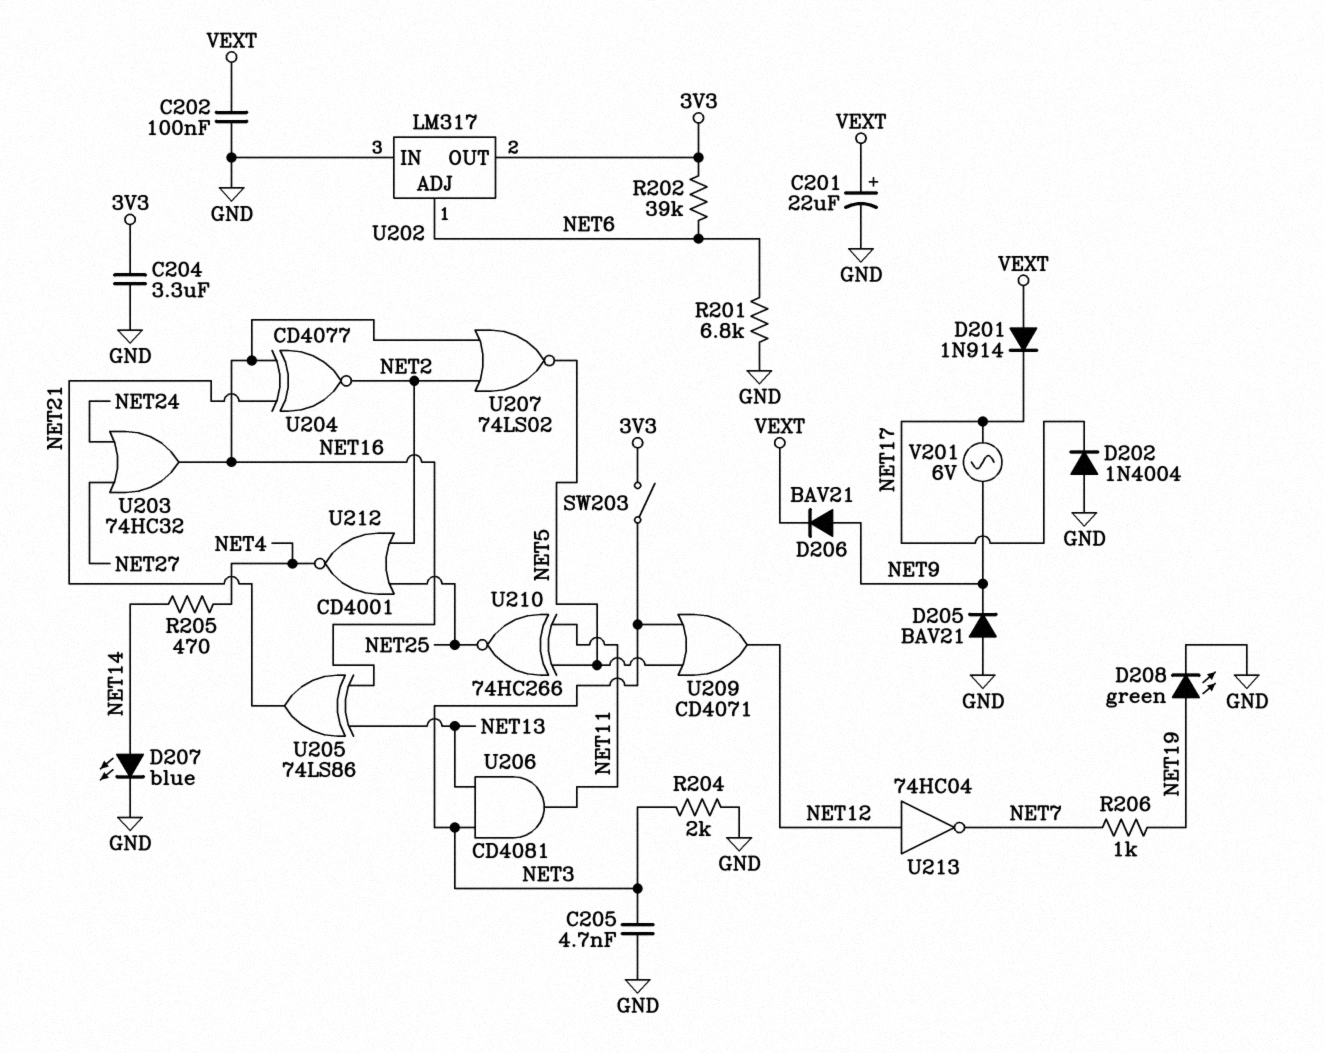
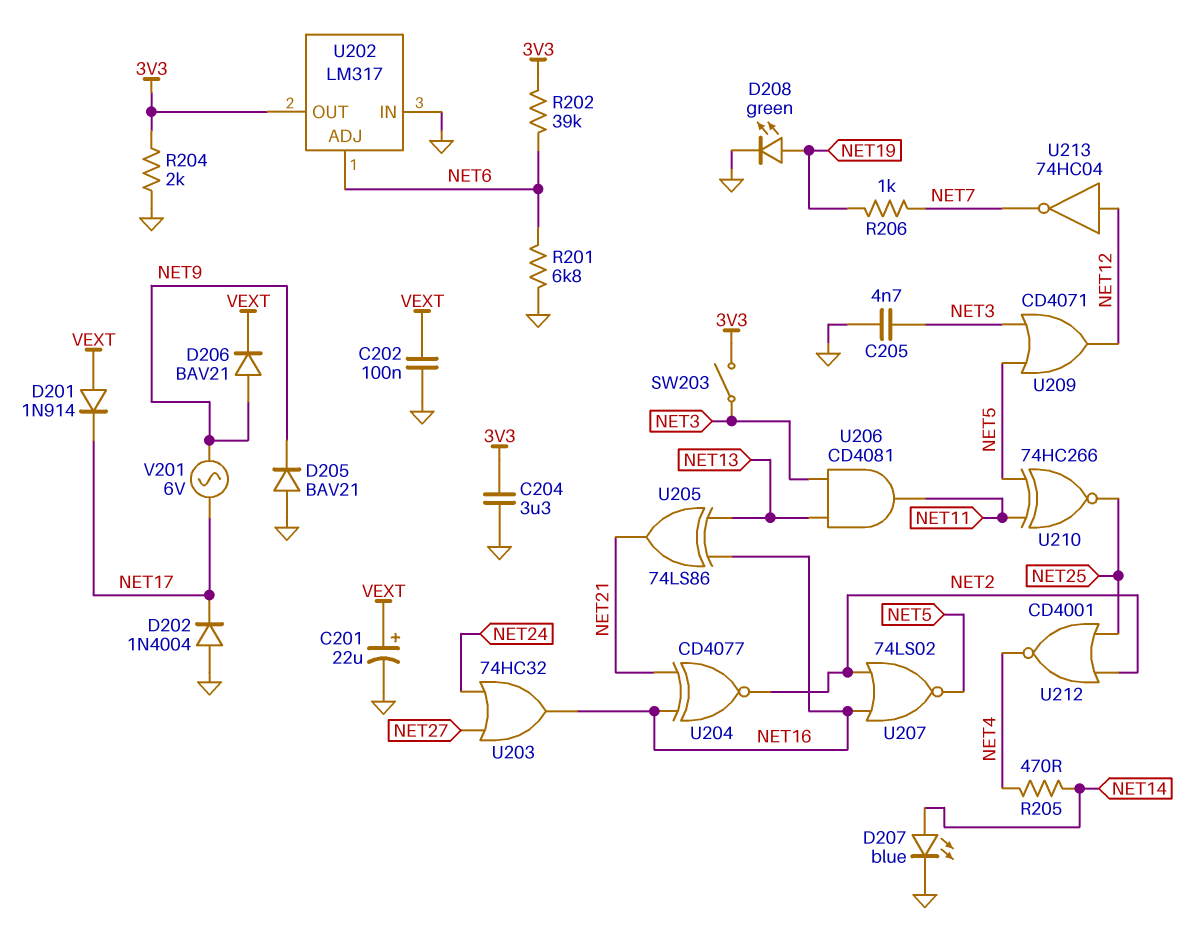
R204: 2k (GND, NET3) -> 2k (3V3, GND)

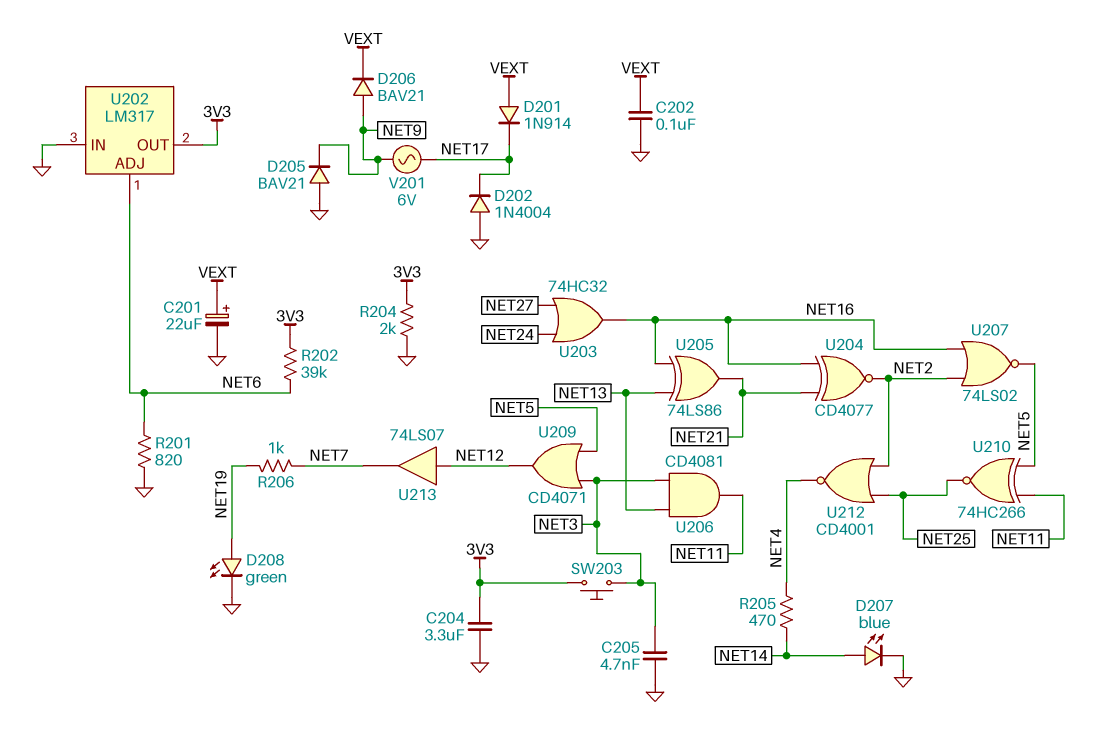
R201: 6.8k (GND, NET6) -> 820 (GND, NET6)
SW203: switch (3V3, NET3) -> button (3V3, NET3)
U213: NOT 74HC04 (in NET12, out NET7) -> buffer 74LS07 (in NET12, out NET7)

